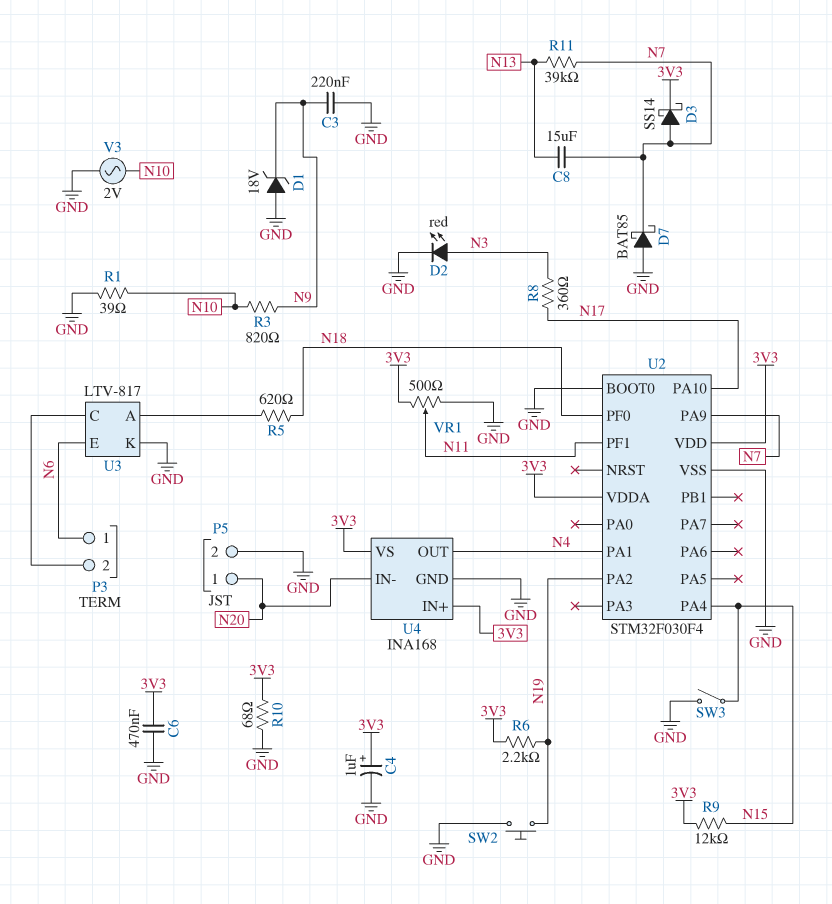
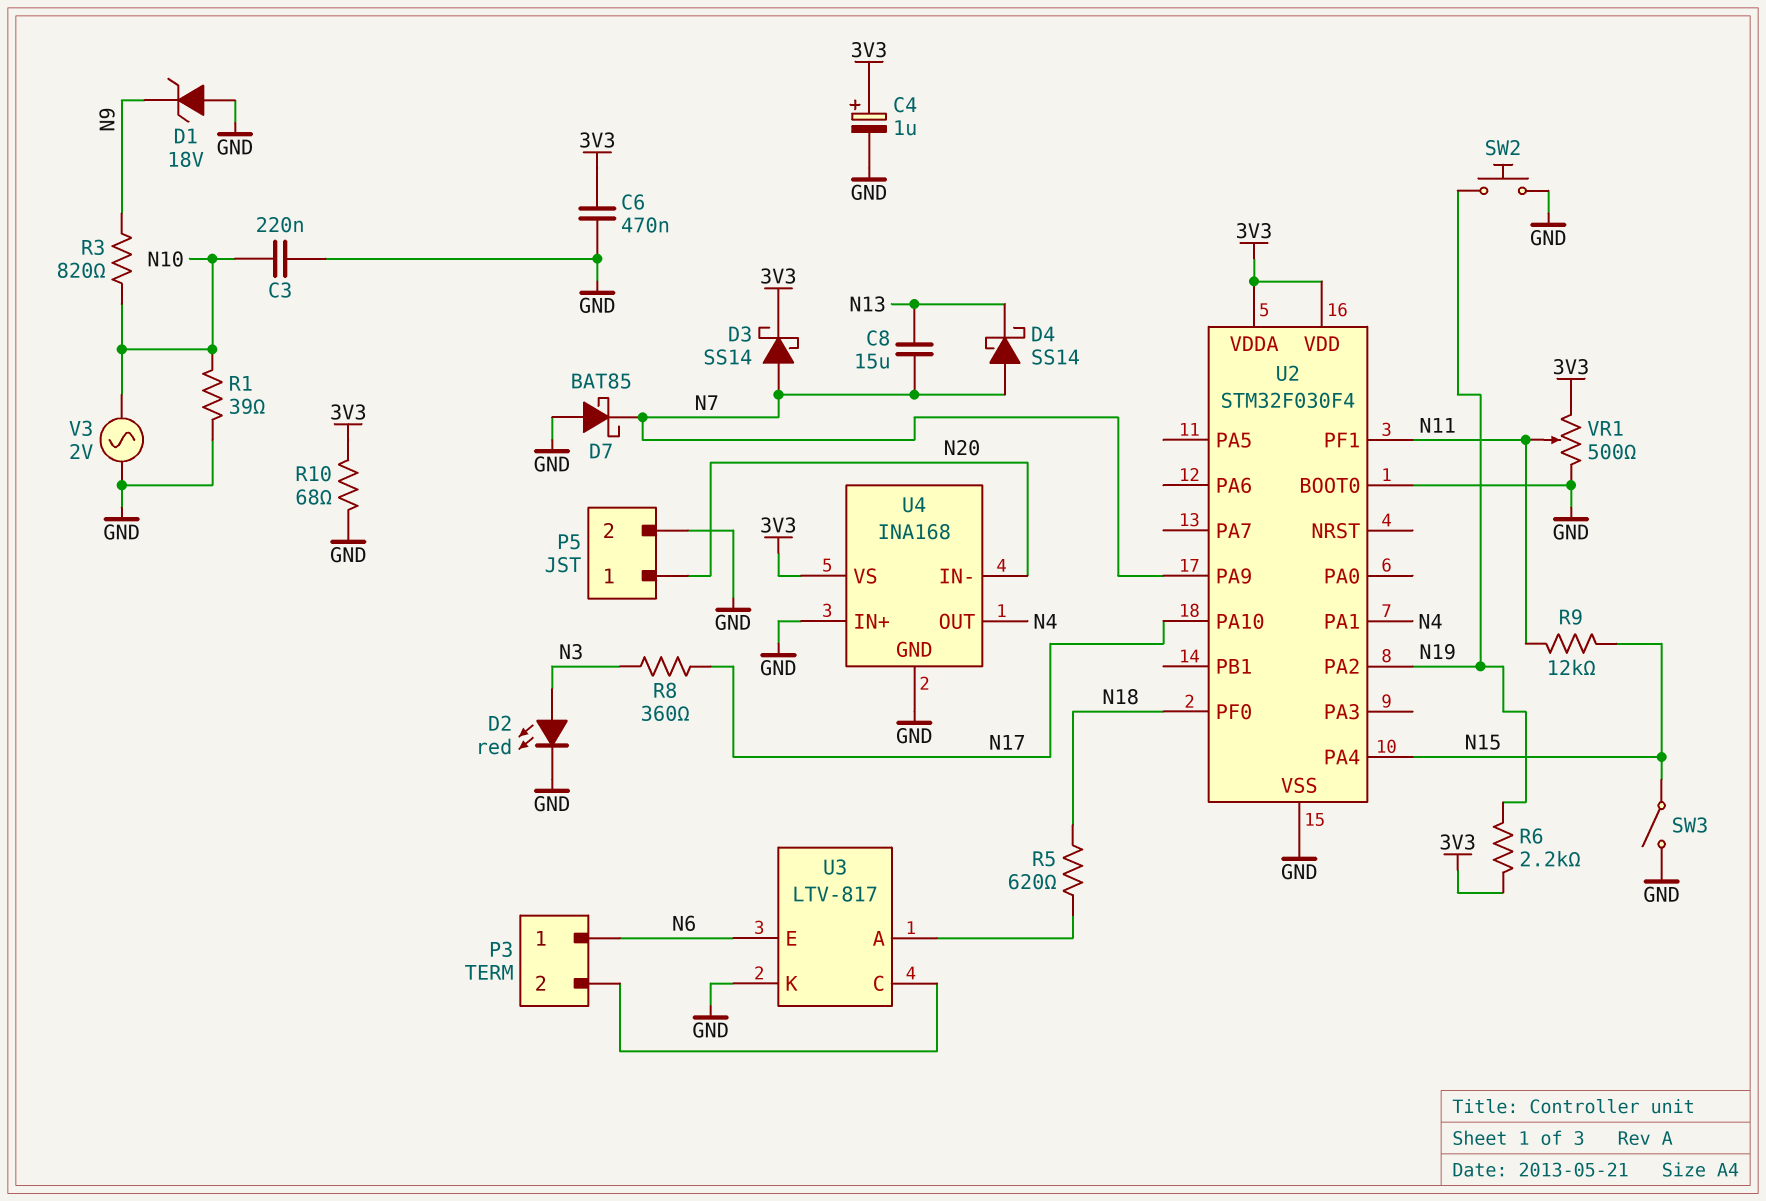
C3: 220nF (GND, N9) -> 220nF (GND, N10)
D4: none -> schottky SS14 (A N7, K N13)
R9: 12k (3V3, N15) -> 12k (N11, N15)
R11: 39k (N7, N13) -> none
U4 pin IN+: 3V3 -> GND

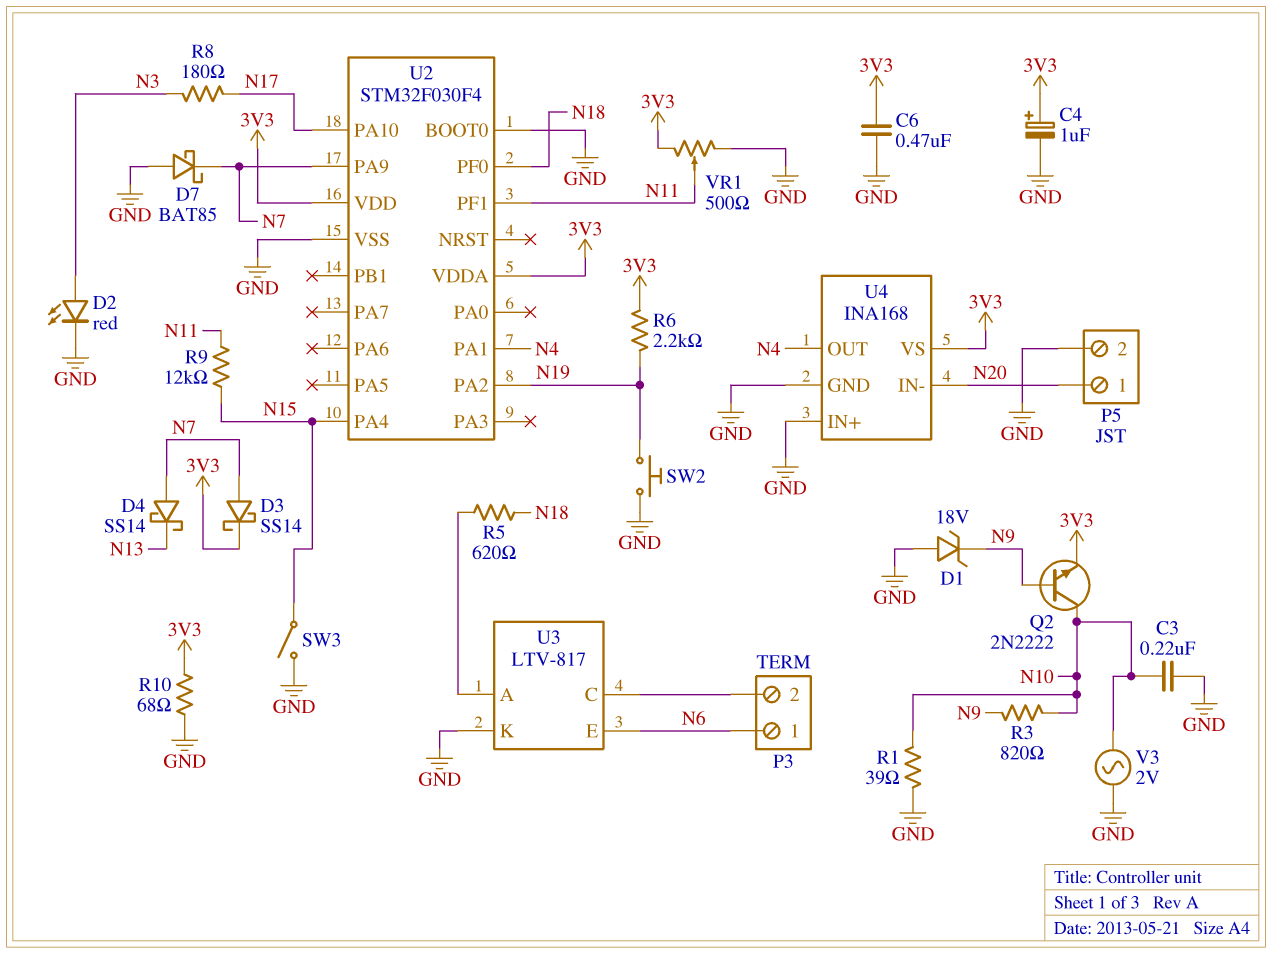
C8: 15uF (N7, N13) -> none
Q2: none -> NPN 2N2222 (B N9, C N10, E 3V3)
R8: 360 (N3, N17) -> 180 (N3, N17)

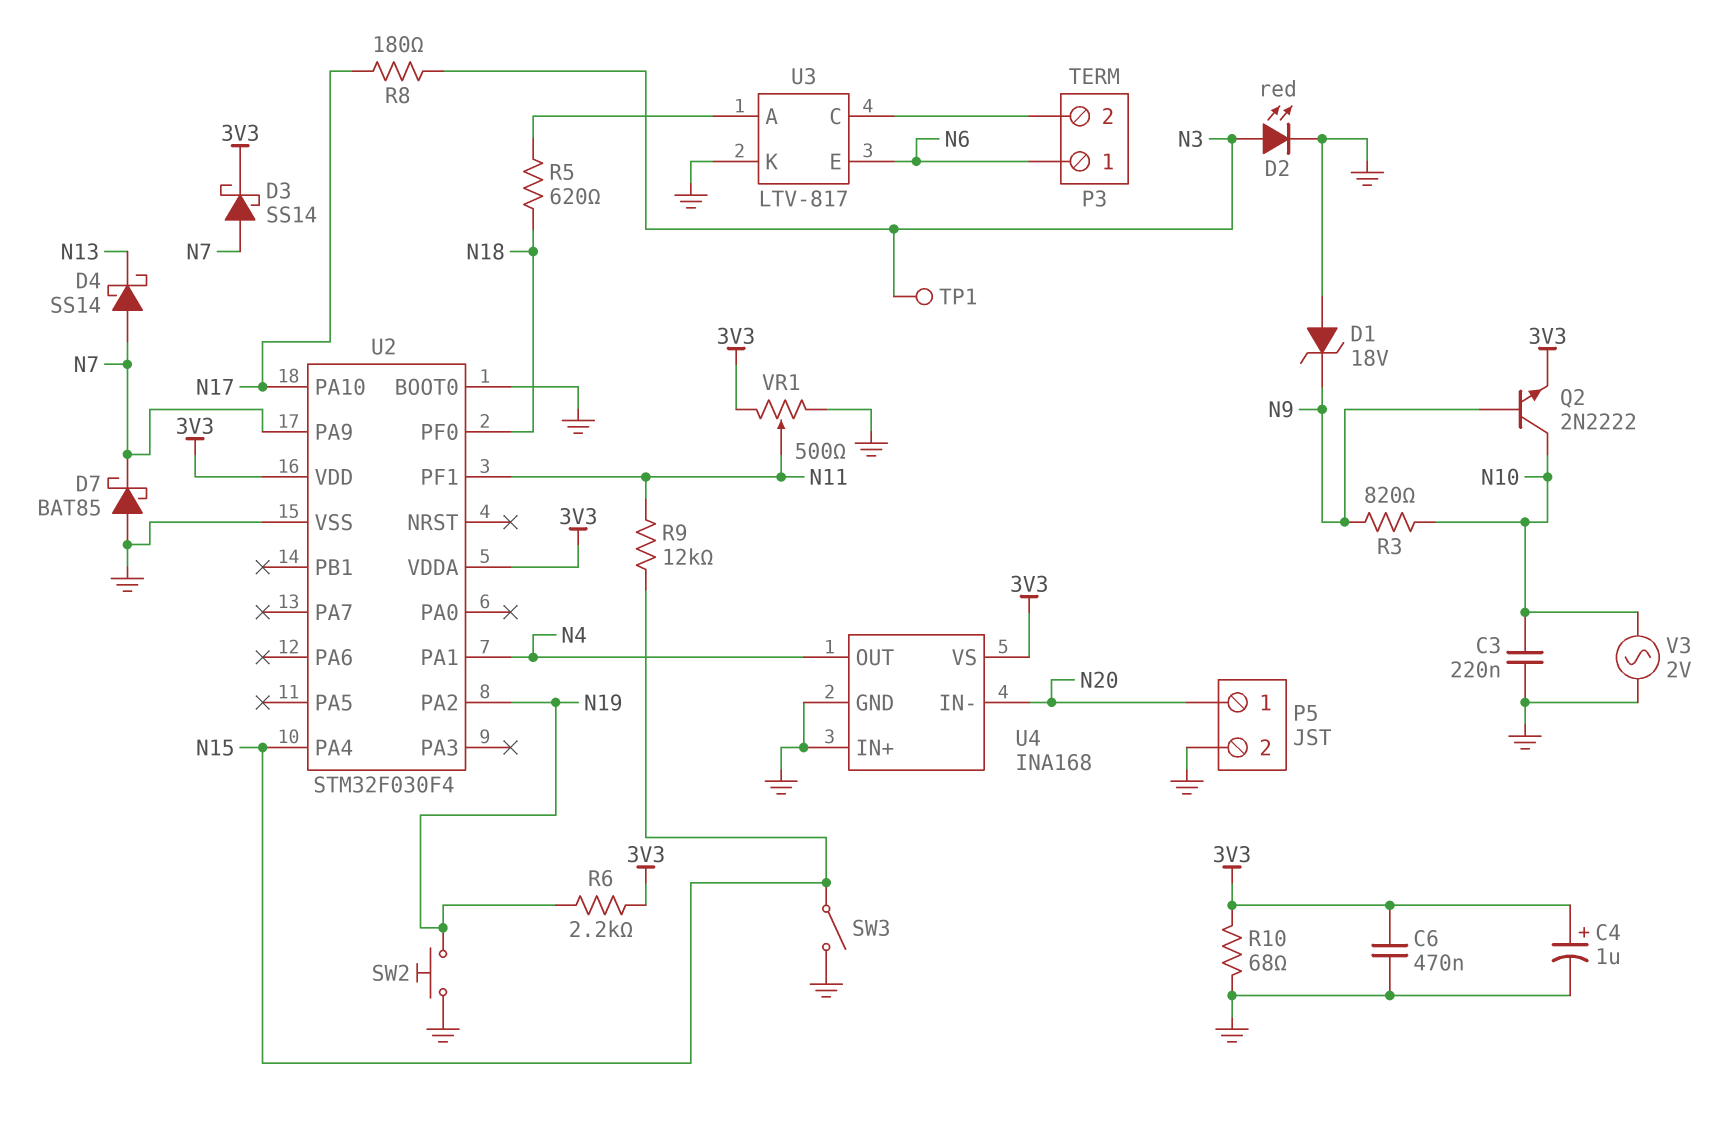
R1: 39 (GND, N10) -> none
TP1: none -> test point (N3)

